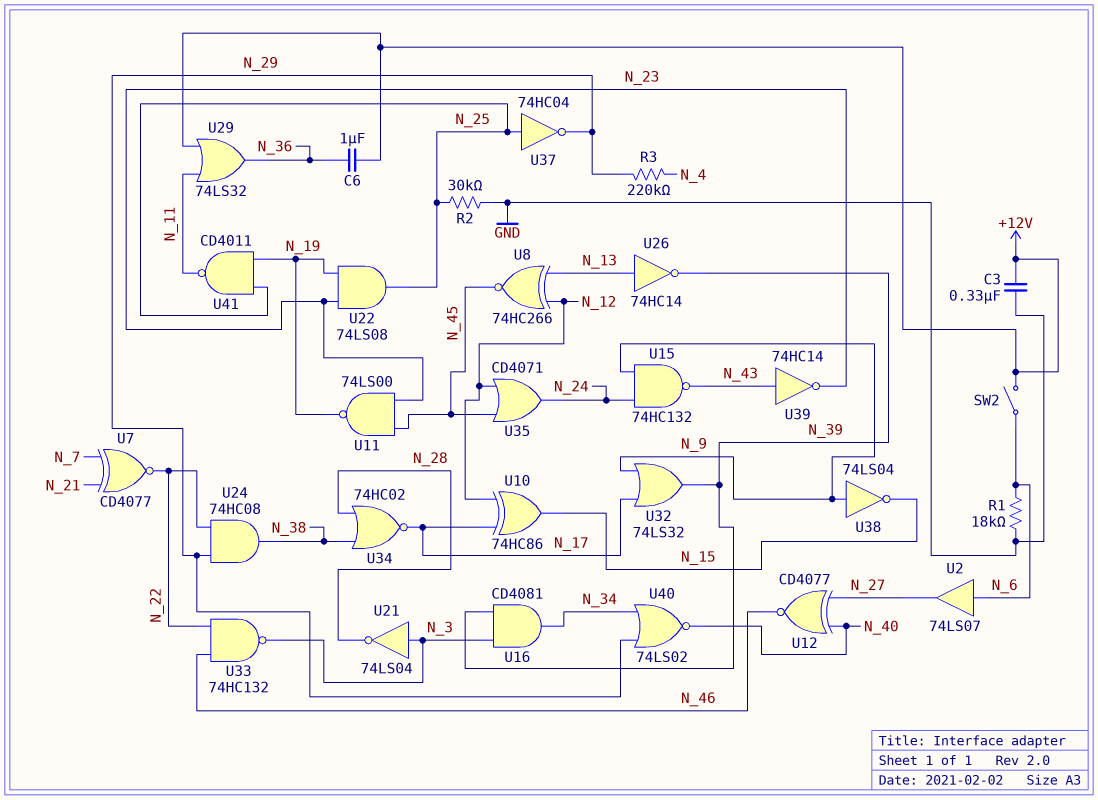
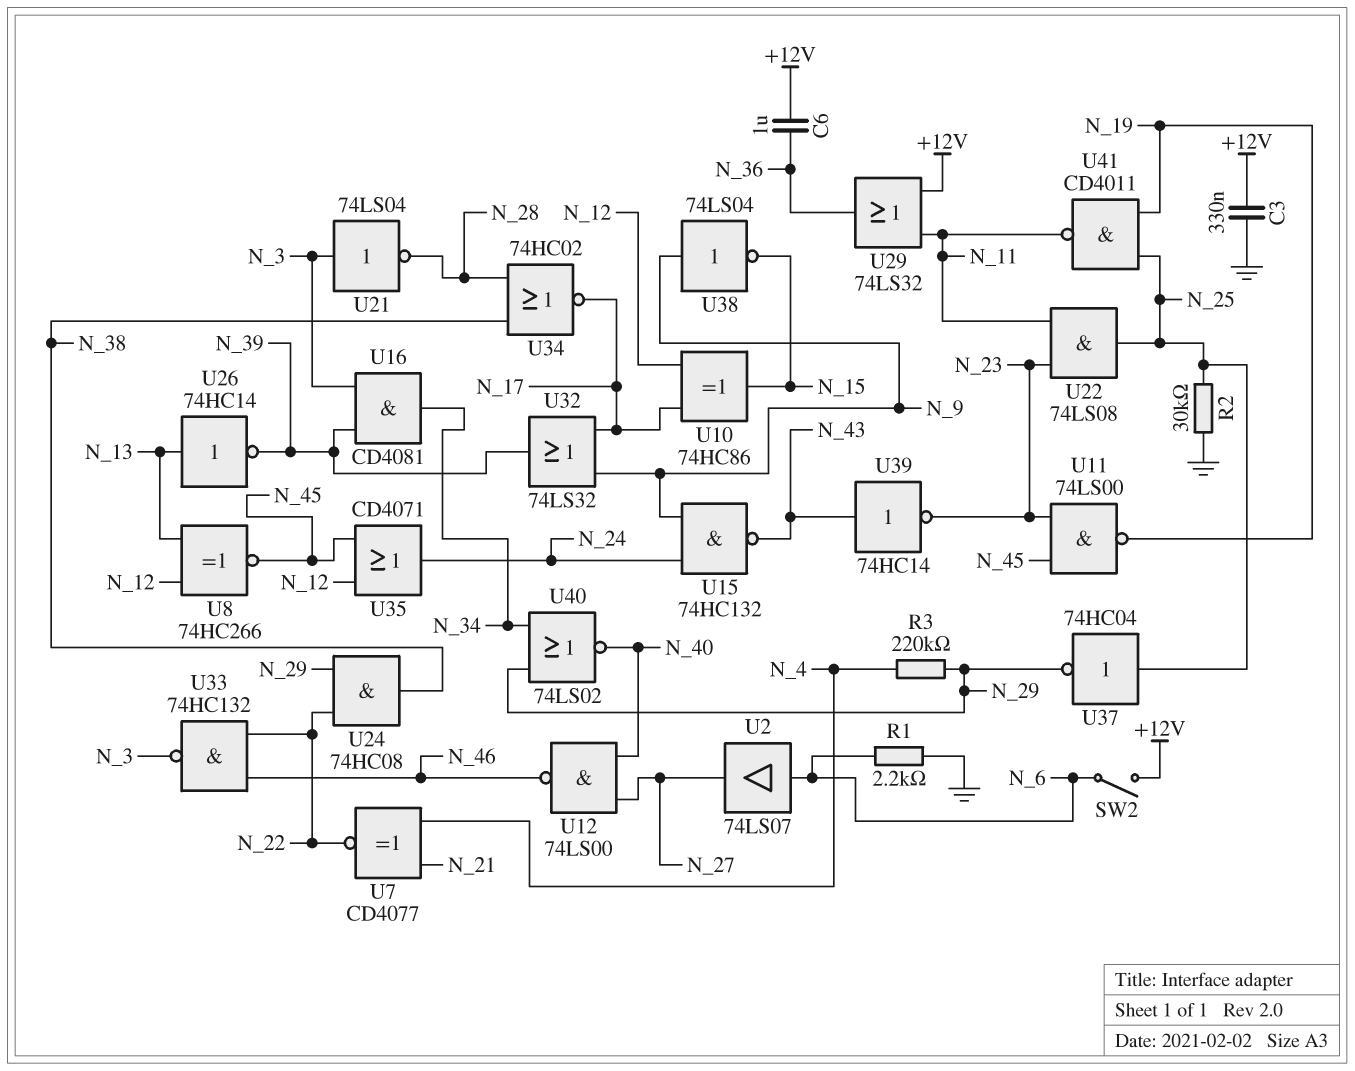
R1: 18k (GND, N_6) -> 2.2k (GND, N_6)
U7: XNOR CD4077 (in N_7, in N_21, out N_22) -> XNOR CD4077 (in N_4, in N_21, out N_22)
U12: XNOR CD4077 (in N_27, in N_40, out N_46) -> NAND 74LS00 (in N_27, in N_40, out N_46)
U22: AND 74LS08 (in N_19, in N_23, out N_25) -> AND 74LS08 (in N_11, in N_23, out N_25)

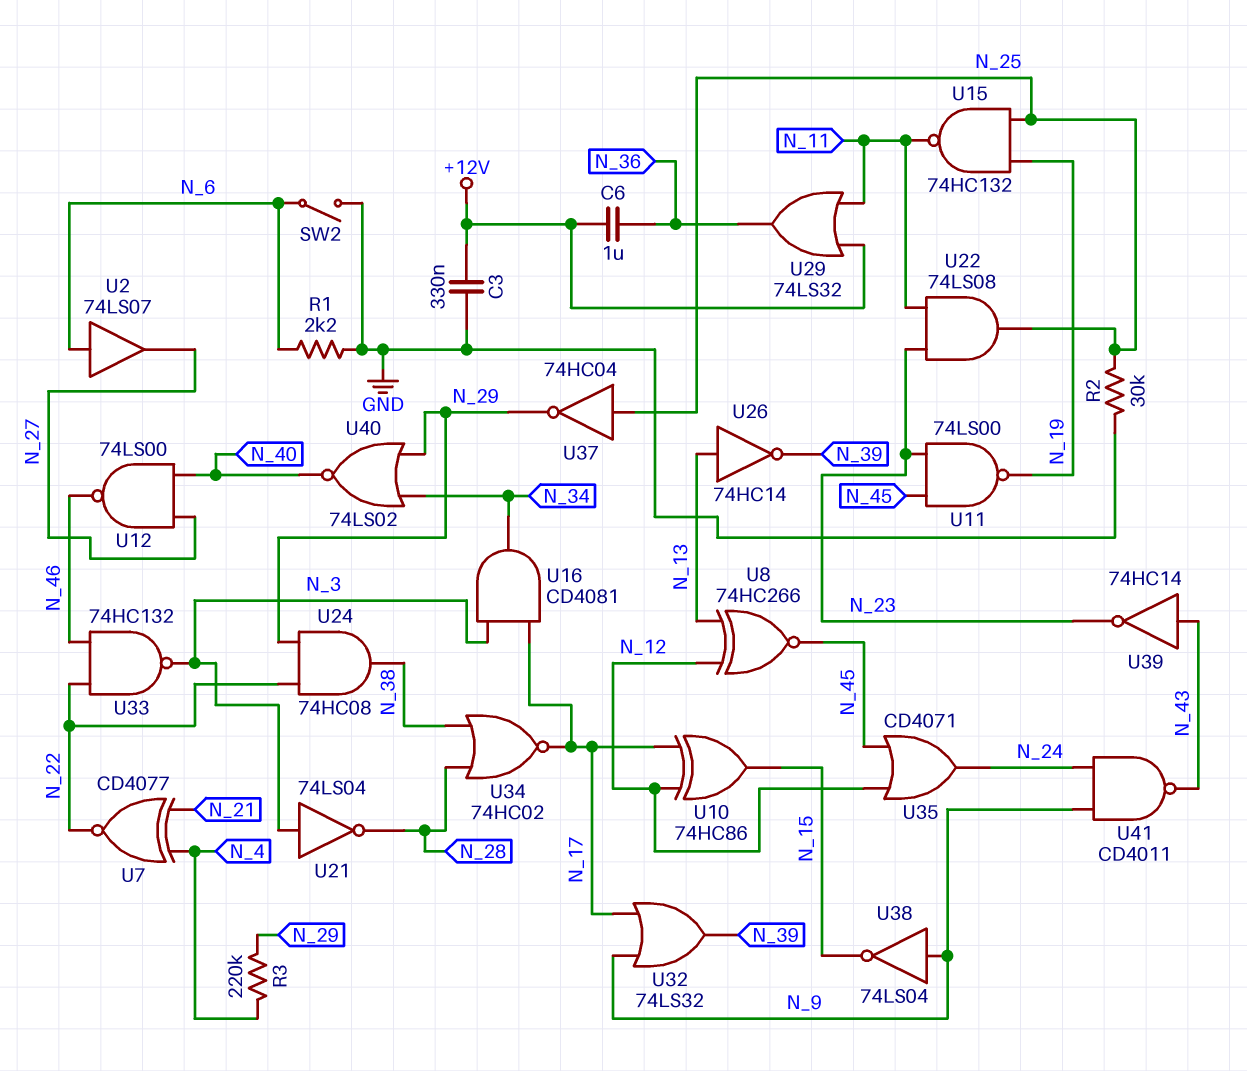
SW2: switch (+12V, N_6) -> switch (GND, N_6)
U15: NAND 74HC132 (in N_9, in N_24, out N_43) -> NAND 74HC132 (in N_19, in N_25, out N_11)
U16: AND CD4081 (in N_3, in N_39, out N_34) -> AND CD4081 (in N_3, in N_17, out N_34)
U41: NAND CD4011 (in N_19, in N_25, out N_11) -> NAND CD4011 (in N_9, in N_24, out N_43)

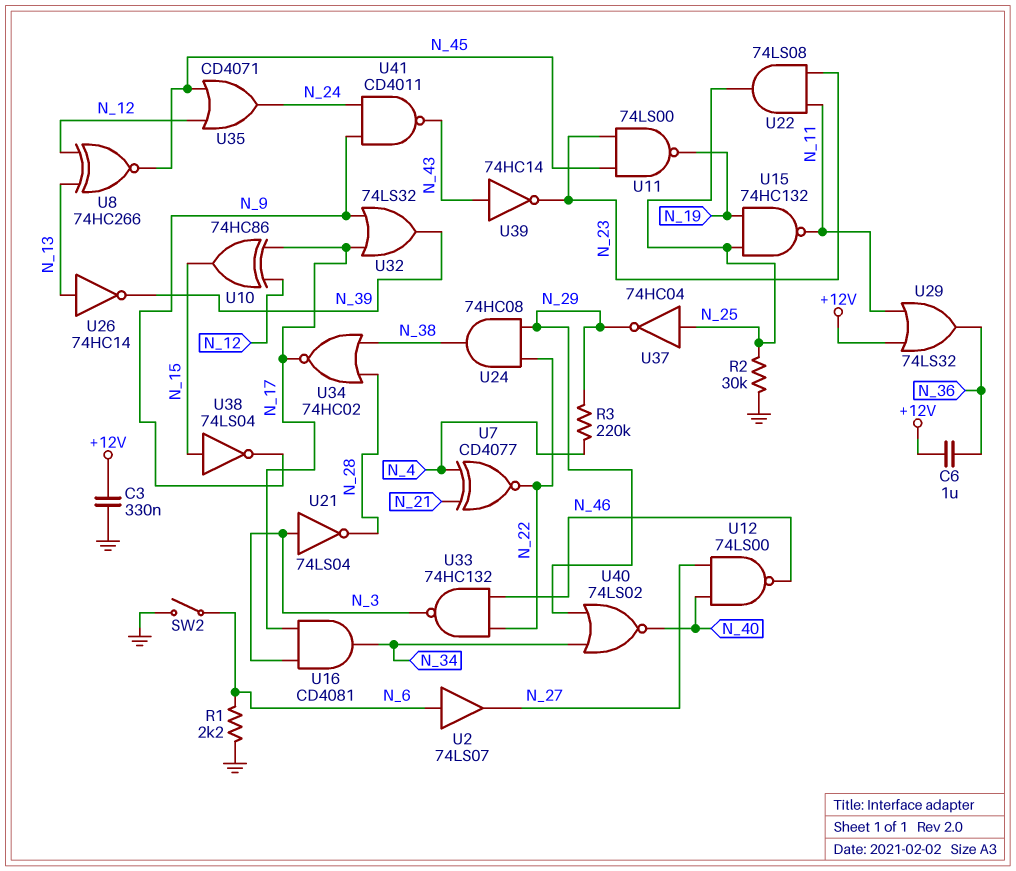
U38: NOT 74LS04 (in N_9, out N_15) -> NOT 74LS04 (in N_15, out N_9)

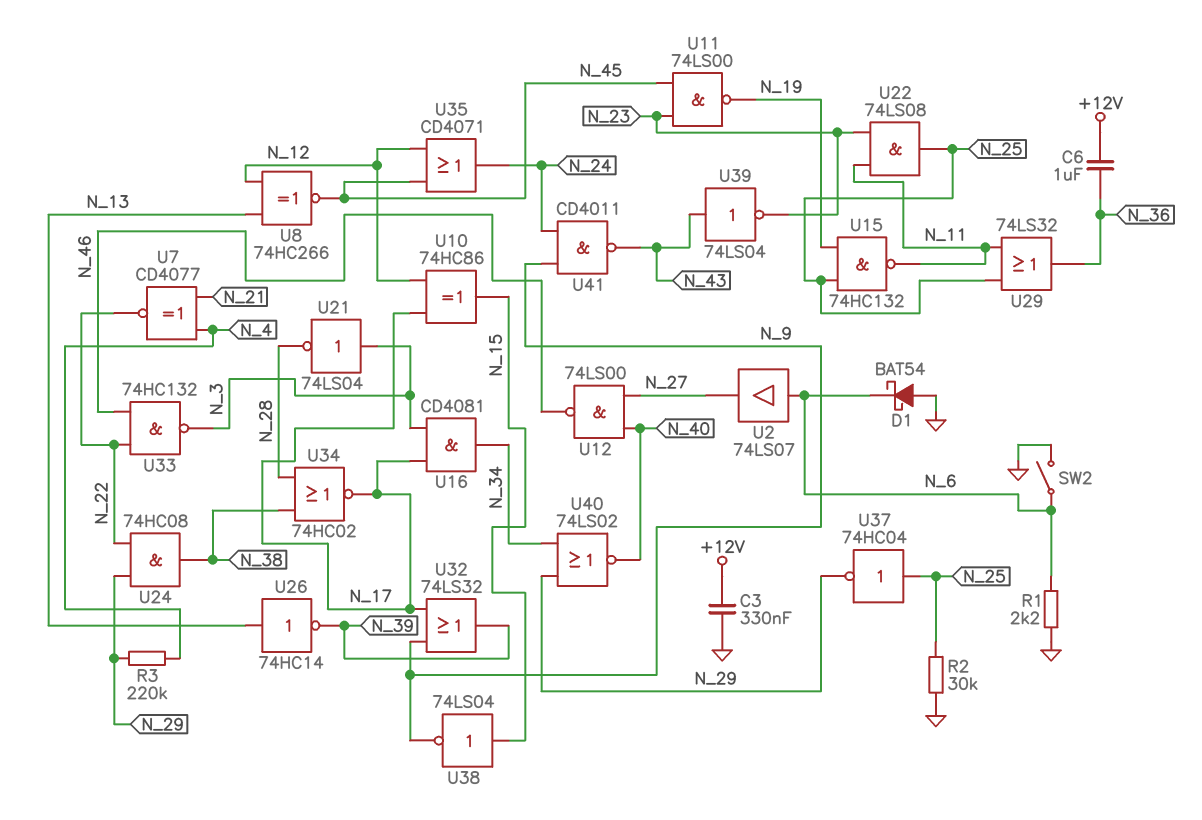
D1: none -> schottky BAT54 (A GND, K N_6)
U29: OR 74LS32 (in +12V, in N_11, out N_36) -> OR 74LS32 (in N_11, in N_25, out N_36)
U39: NOT 74HC14 (in N_43, out N_23) -> NOT 74LS04 (in N_43, out N_23)

